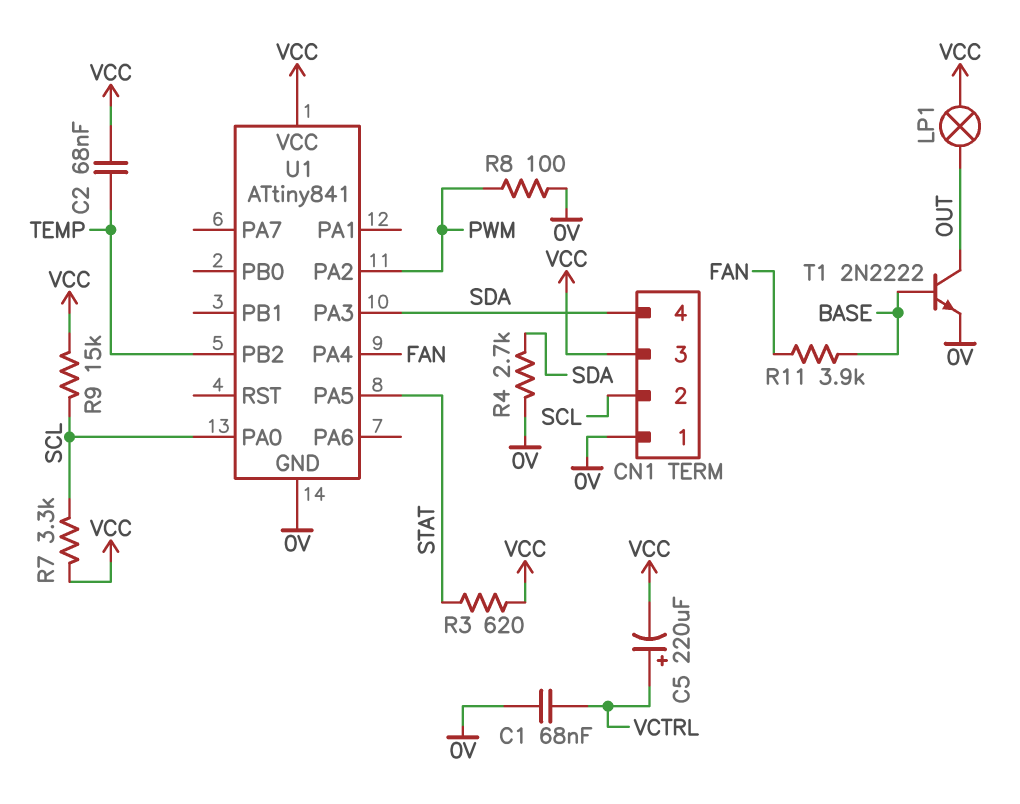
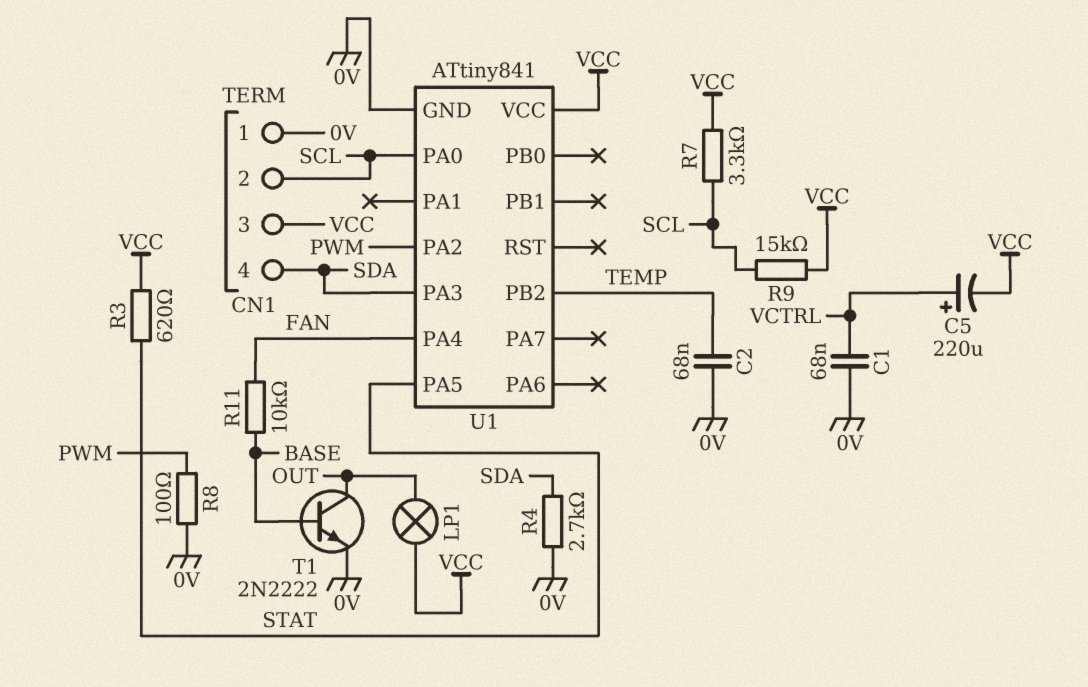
C2: 68nF (TEMP, VCC) -> 68nF (0V, TEMP)
R11: 3.9k (BASE, FAN) -> 10k (BASE, FAN)

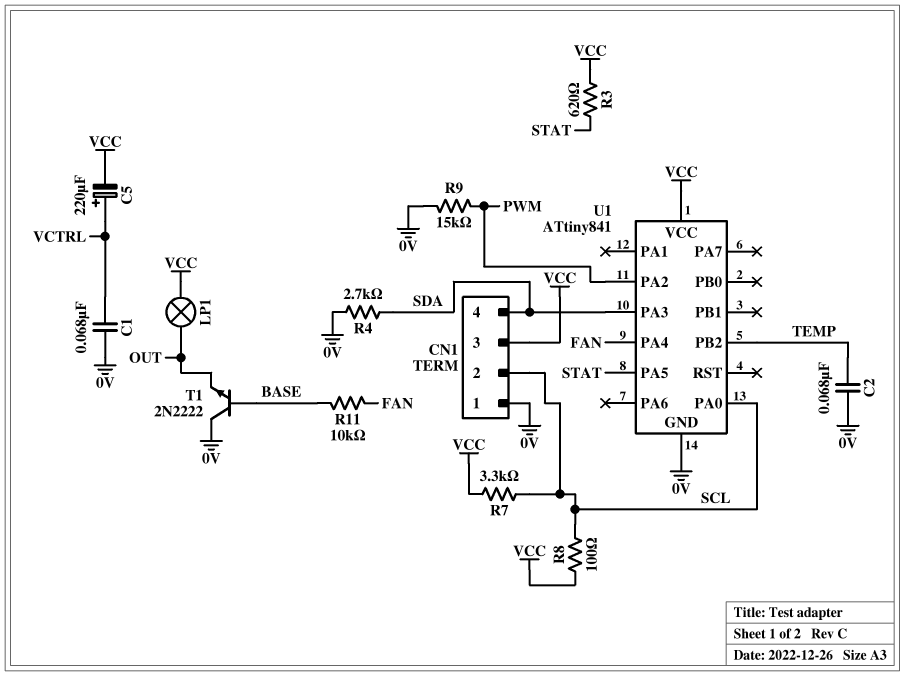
R8: 100 (0V, PWM) -> 100 (SCL, VCC)
R9: 15k (SCL, VCC) -> 15k (0V, PWM)
T1: NPN 2N2222 (B BASE, C OUT, E 0V) -> NPN 2N2222 (B BASE, C 0V, E OUT)

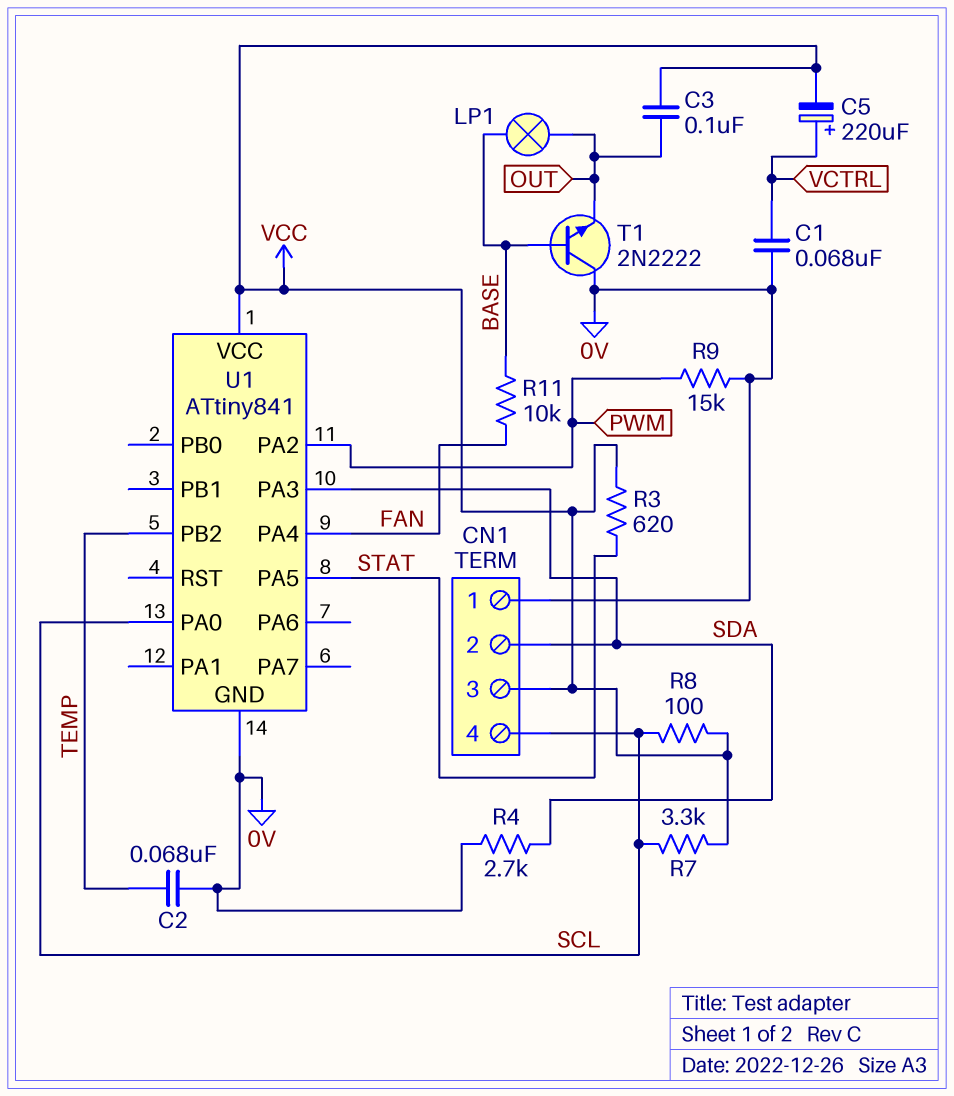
C3: none -> 100nF (OUT, VCC)
CN1 pin 2: SCL -> SDA
CN1 pin 4: SDA -> SCL
LP1: lamp (OUT, VCC) -> lamp (BASE, OUT)

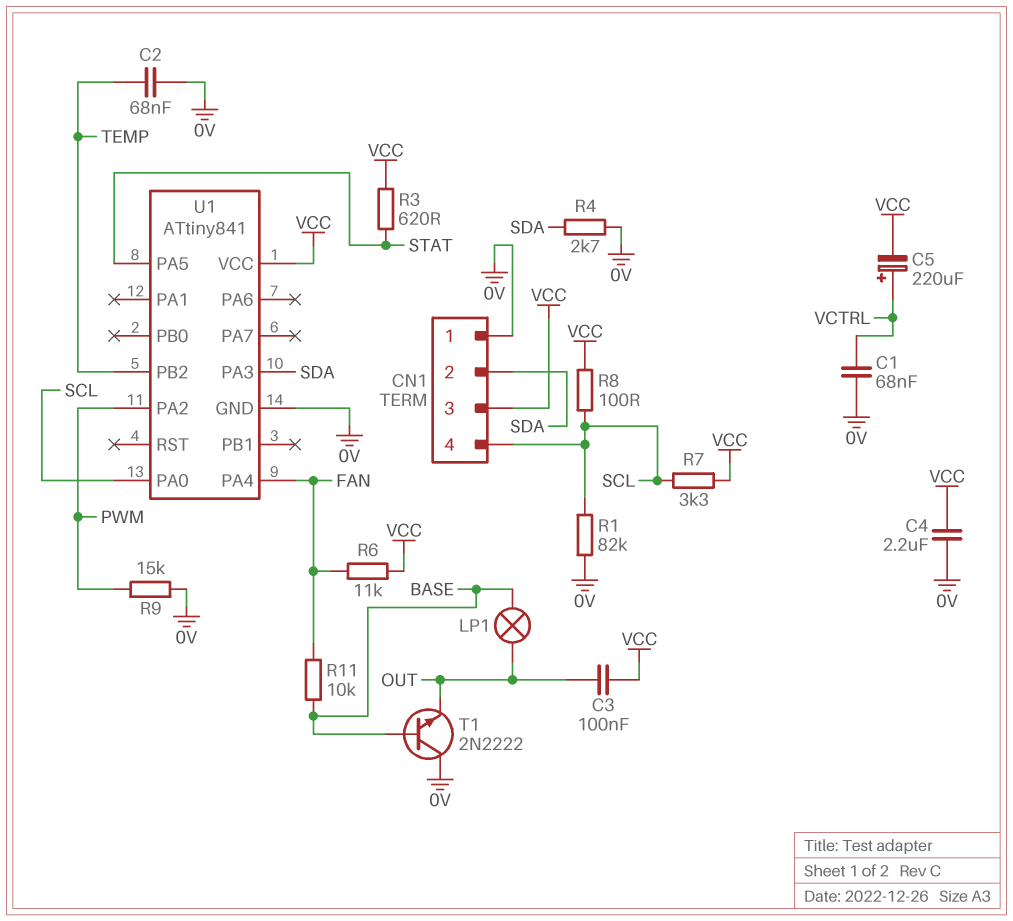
C4: none -> 2.2uF (0V, VCC)
R1: none -> 82k (0V, SCL)
R6: none -> 11k (FAN, VCC)

